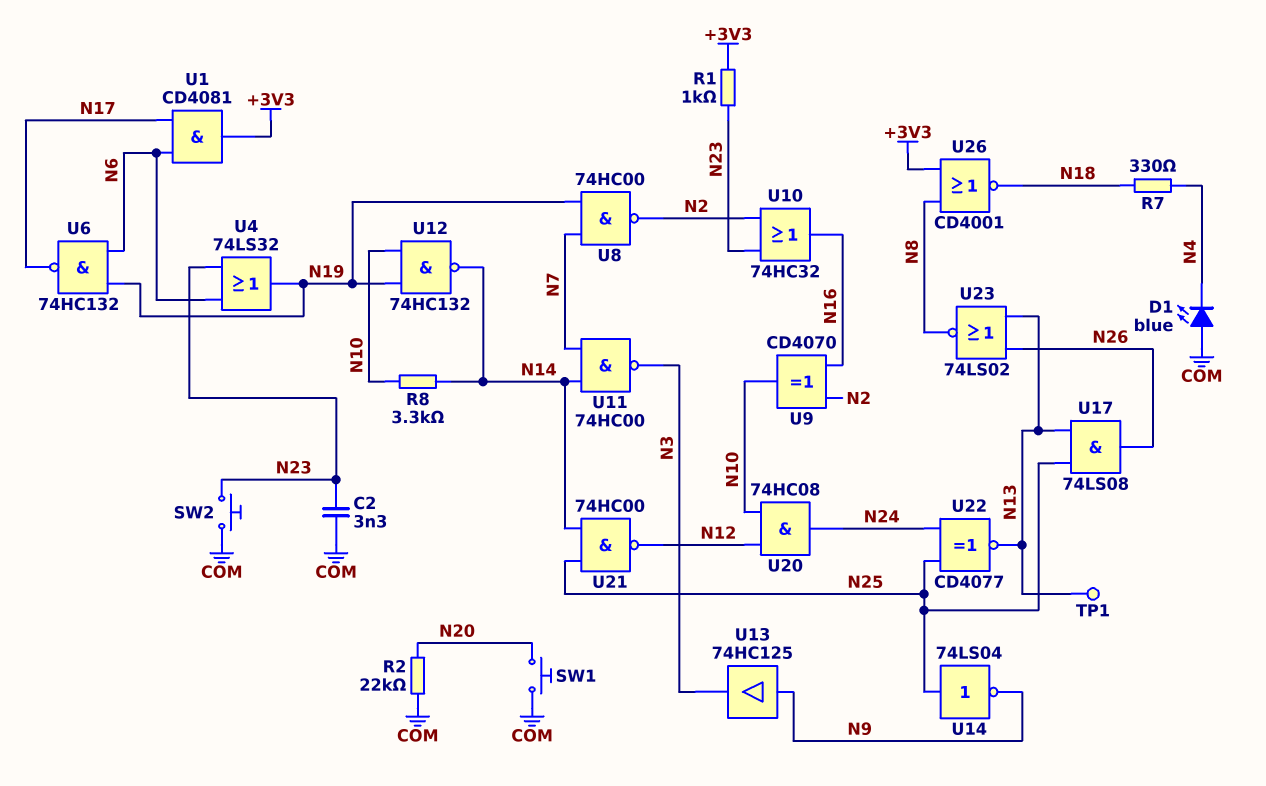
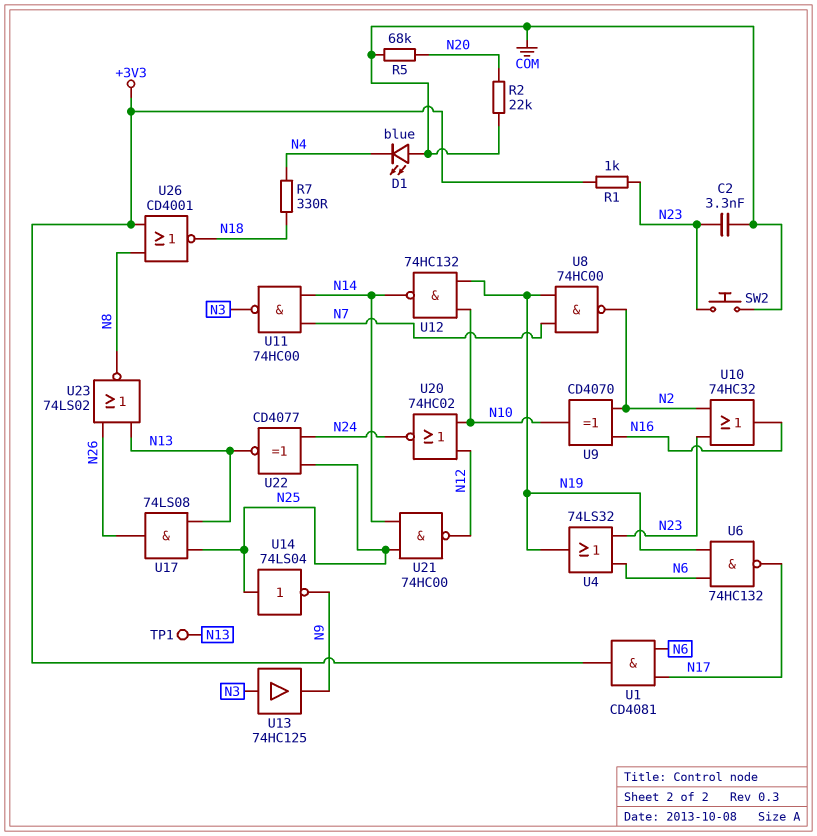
R5: none -> 68k (COM, N20)
R8: 3.3k (N10, N14) -> none
SW1: button (COM, N20) -> none
U13: buffer 74HC125 (in N9, out N3) -> buffer 74HC125 (in N3, out N9)
U20: AND 74HC08 (in N10, in N12, out N24) -> NOR 74HC02 (in N10, in N12, out N24)

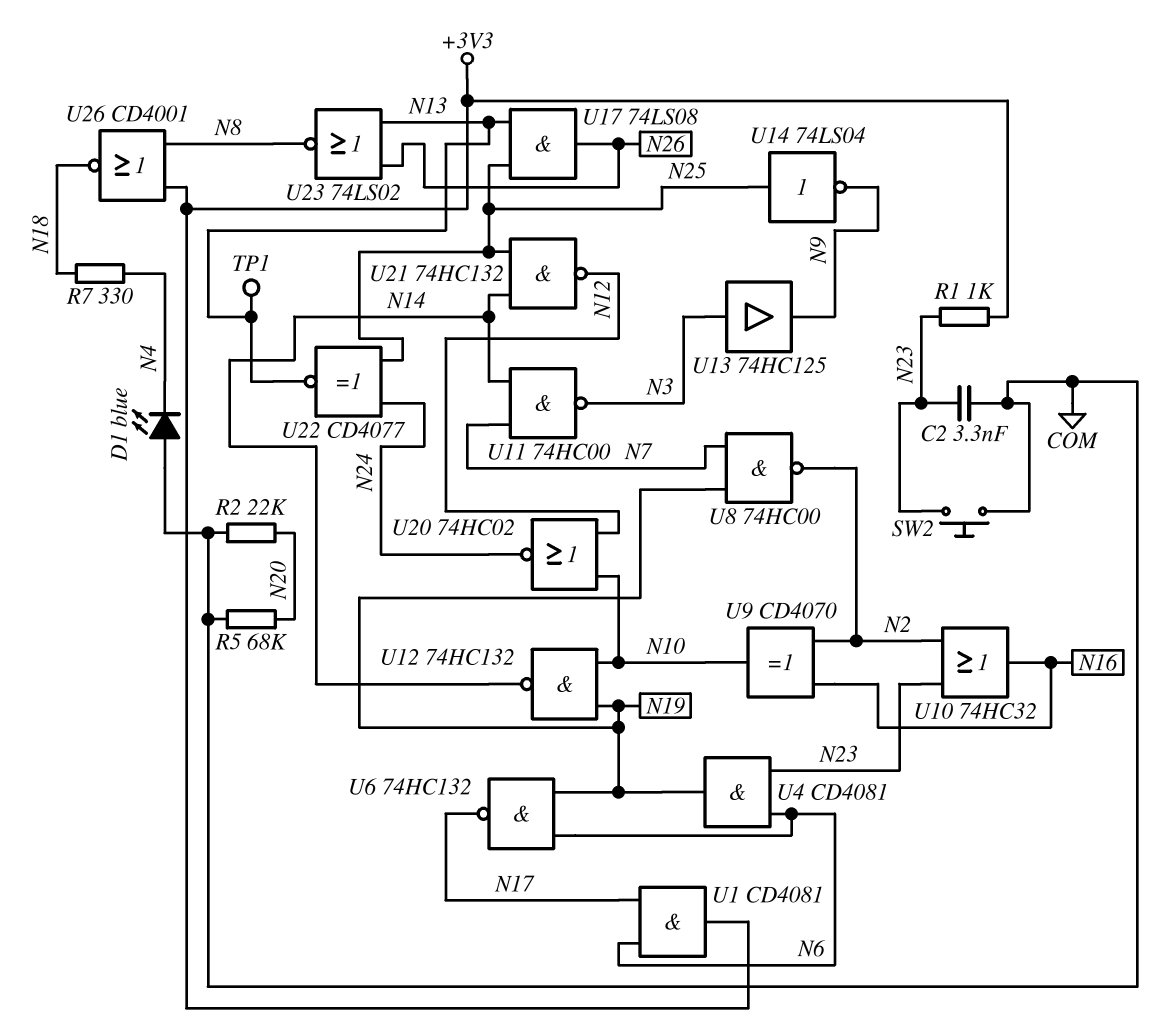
U4: OR 74LS32 (in N6, in N23, out N19) -> AND CD4081 (in N6, in N23, out N19)
U21: NAND 74HC00 (in N14, in N25, out N12) -> NAND 74HC132 (in N14, in N25, out N12)

